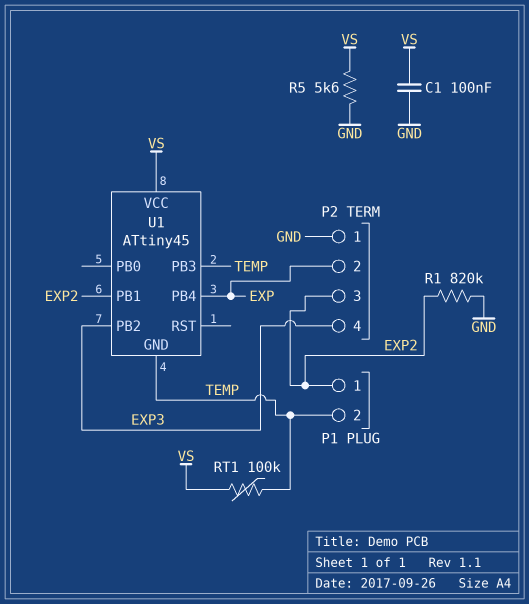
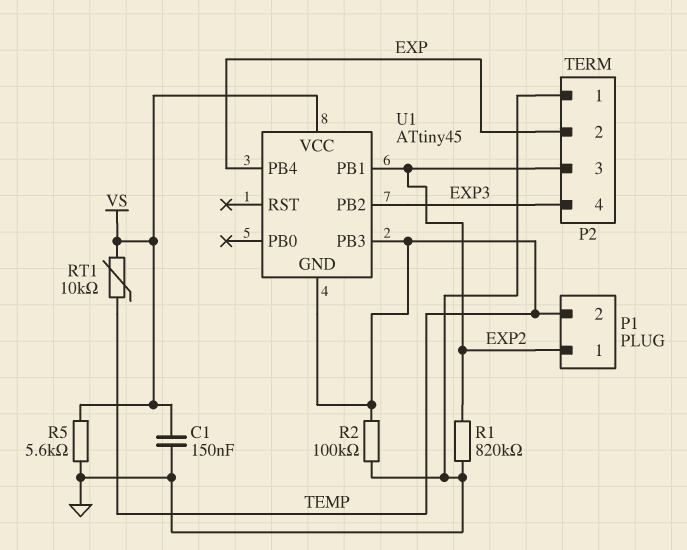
C1: 100nF (GND, VS) -> 150nF (GND, VS)
R2: none -> 100k (GND, TEMP)
RT1: 100k (TEMP, VS) -> 10k (TEMP, VS)

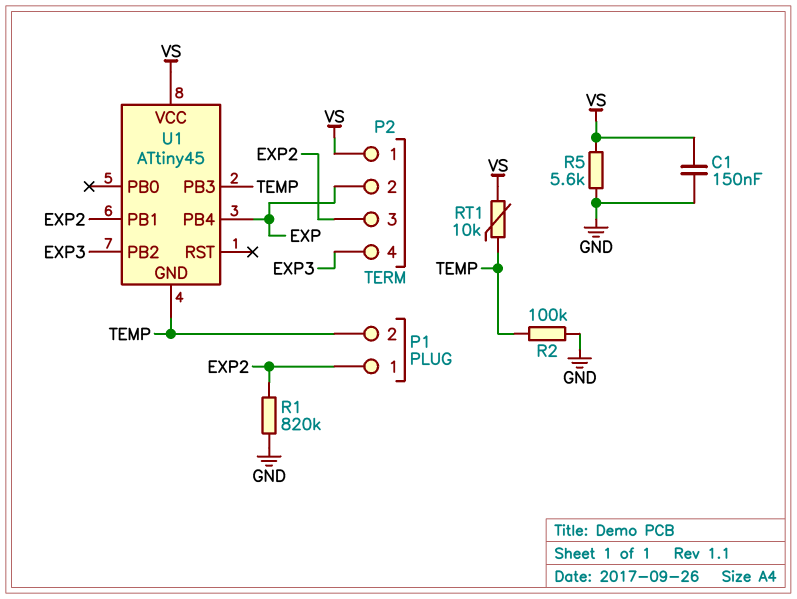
P2 pin 1: GND -> VS

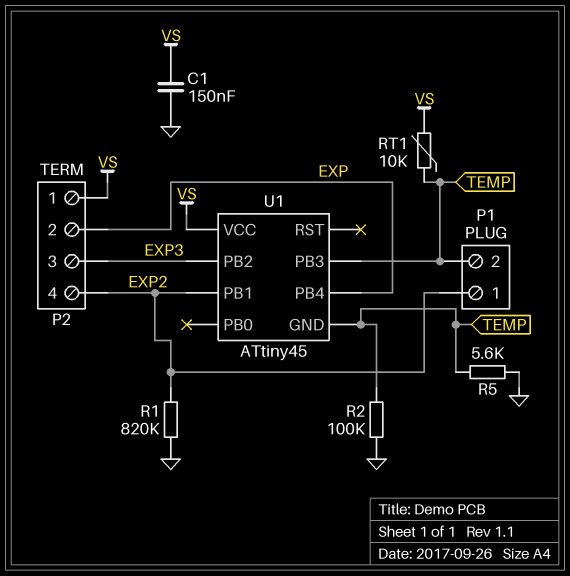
P2 pin 3: EXP2 -> EXP3
P2 pin 4: EXP3 -> EXP2
R5: 5.6k (GND, VS) -> 5.6k (GND, TEMP)

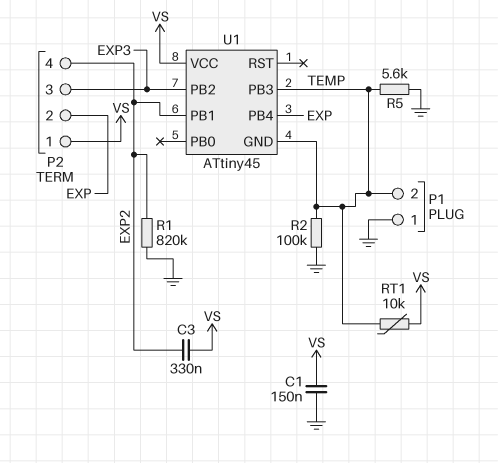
C3: none -> 330nF (EXP2, VS)
P1 pin 1: EXP2 -> GND

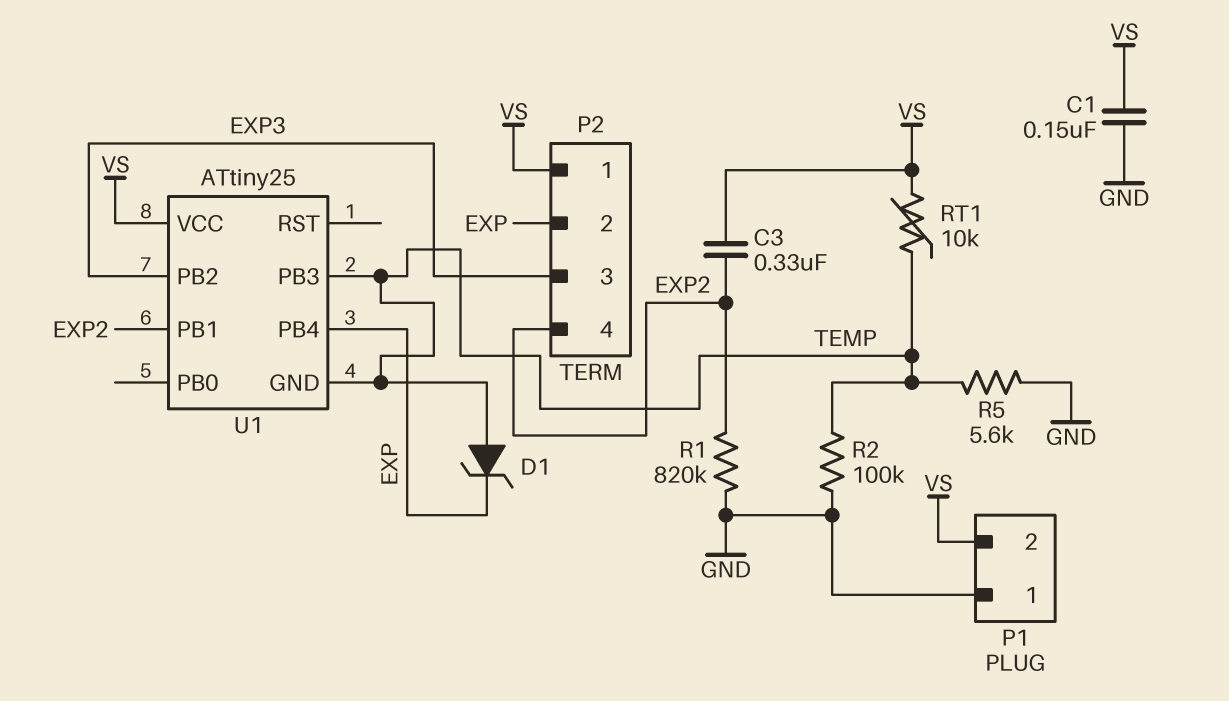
D1: none -> zener (A TEMP, K EXP)
P1 pin 2: TEMP -> VS
U1: ATtiny45 -> ATtiny25

